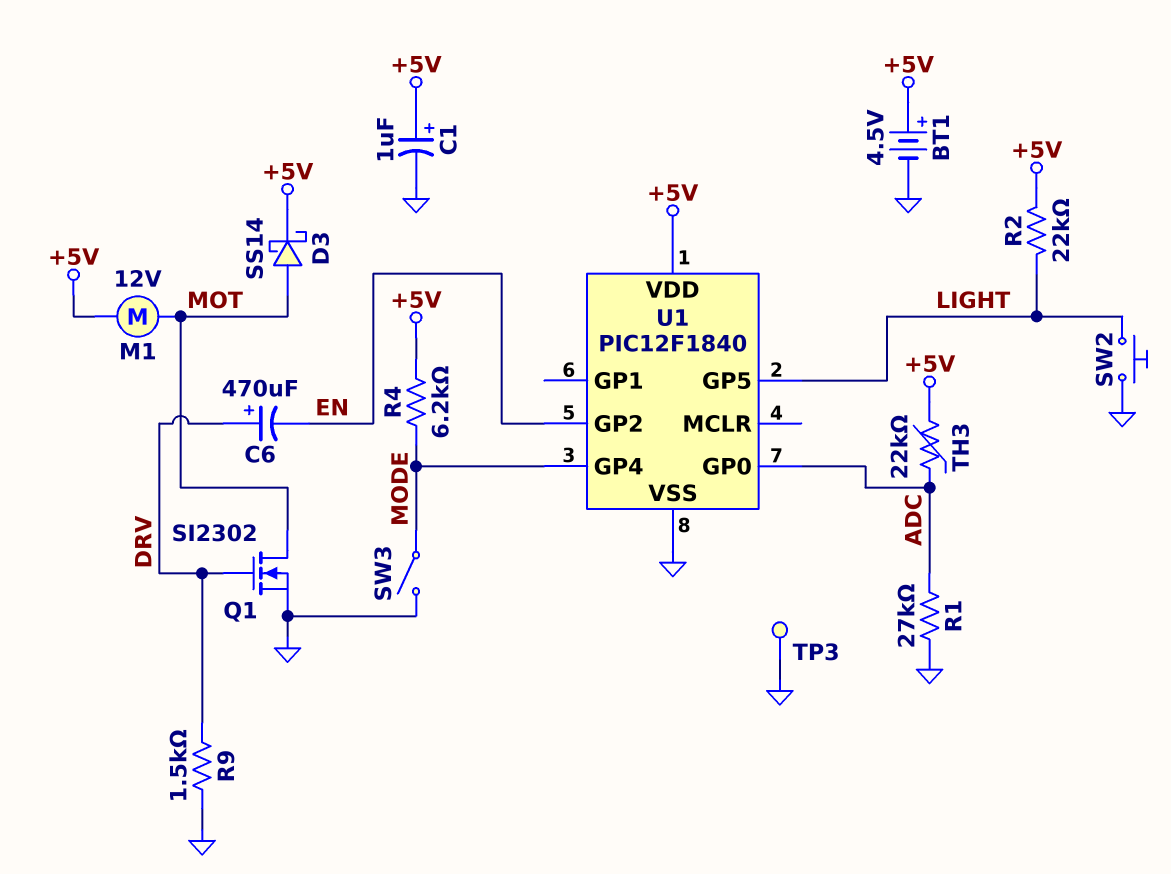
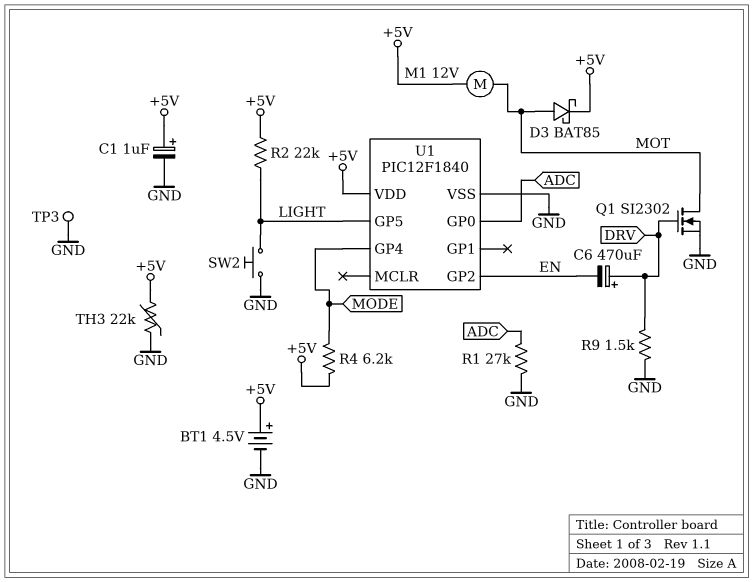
D3: schottky SS14 (A MOT, K +5V) -> schottky BAT85 (A MOT, K +5V)
SW3: switch (GND, MODE) -> none
TH3: 22k (+5V, ADC) -> 22k (+5V, GND)

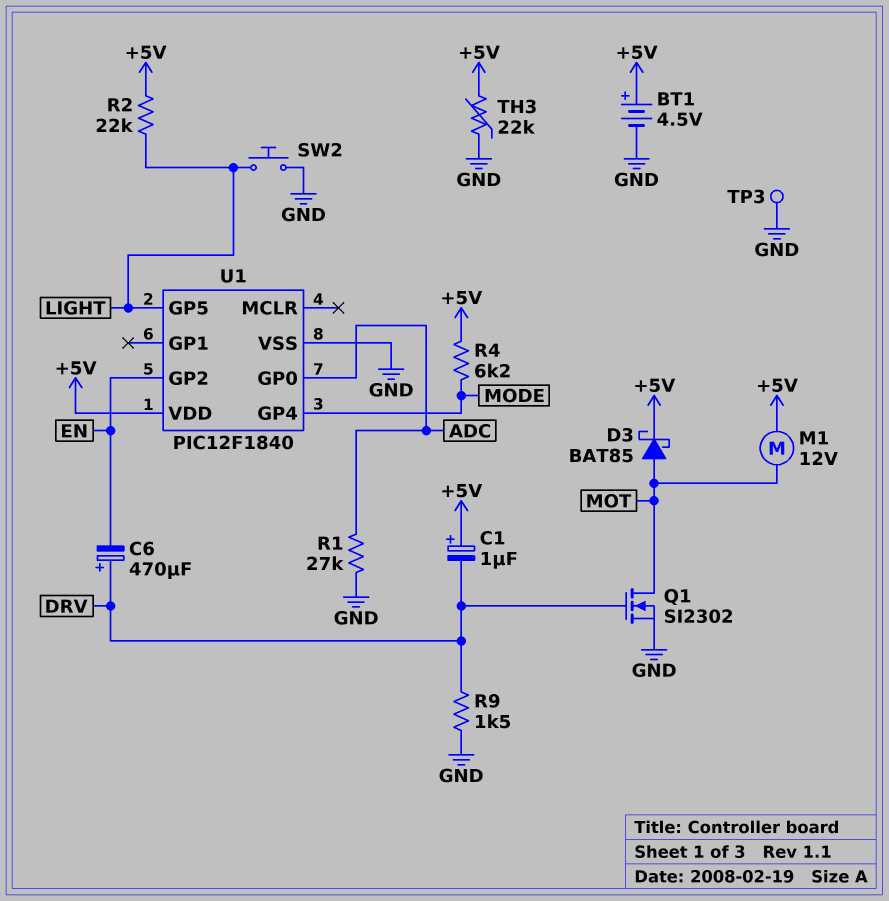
C1: 1uF (plus +5V, minus GND) -> 1uF (plus +5V, minus DRV)

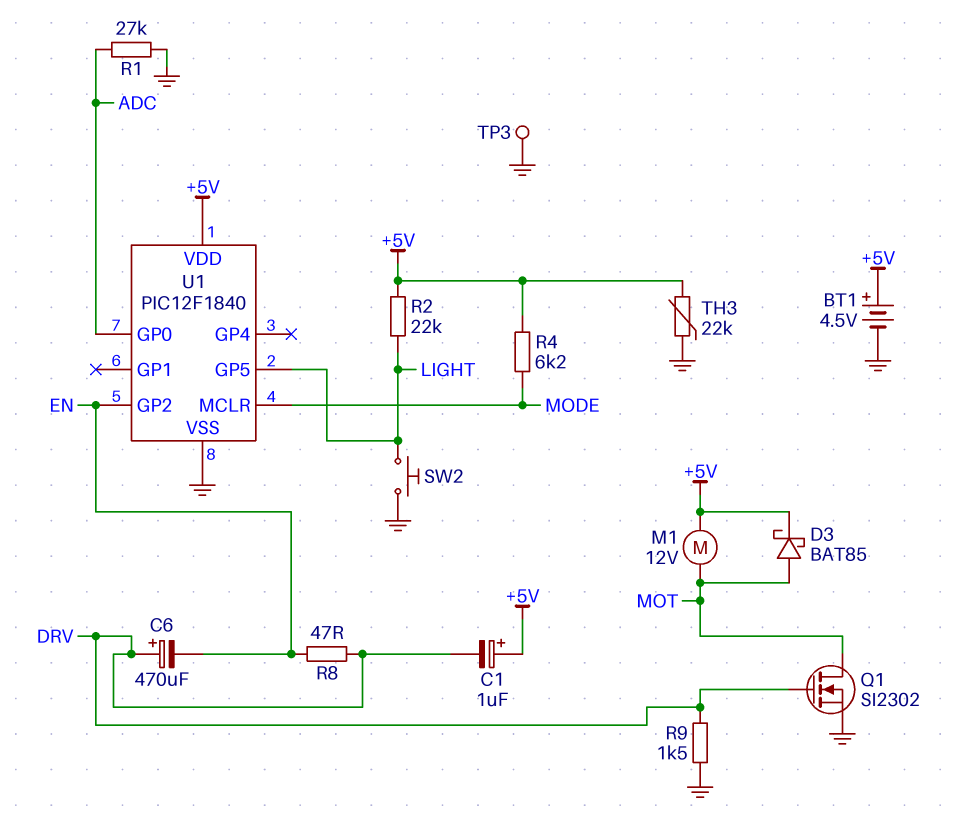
R8: none -> 47 (DRV, EN)
U1 pin GP4: MODE -> none
U1 pin MCLR: none -> MODE

